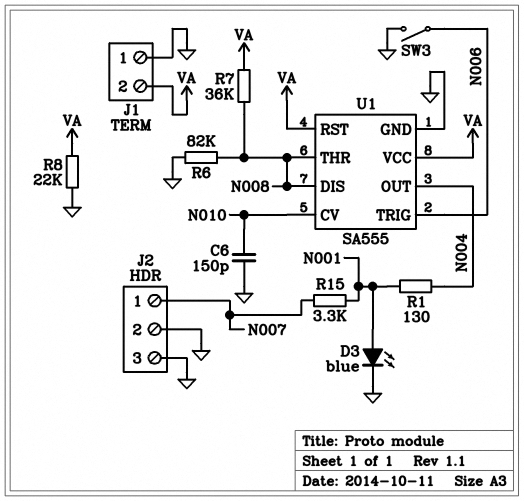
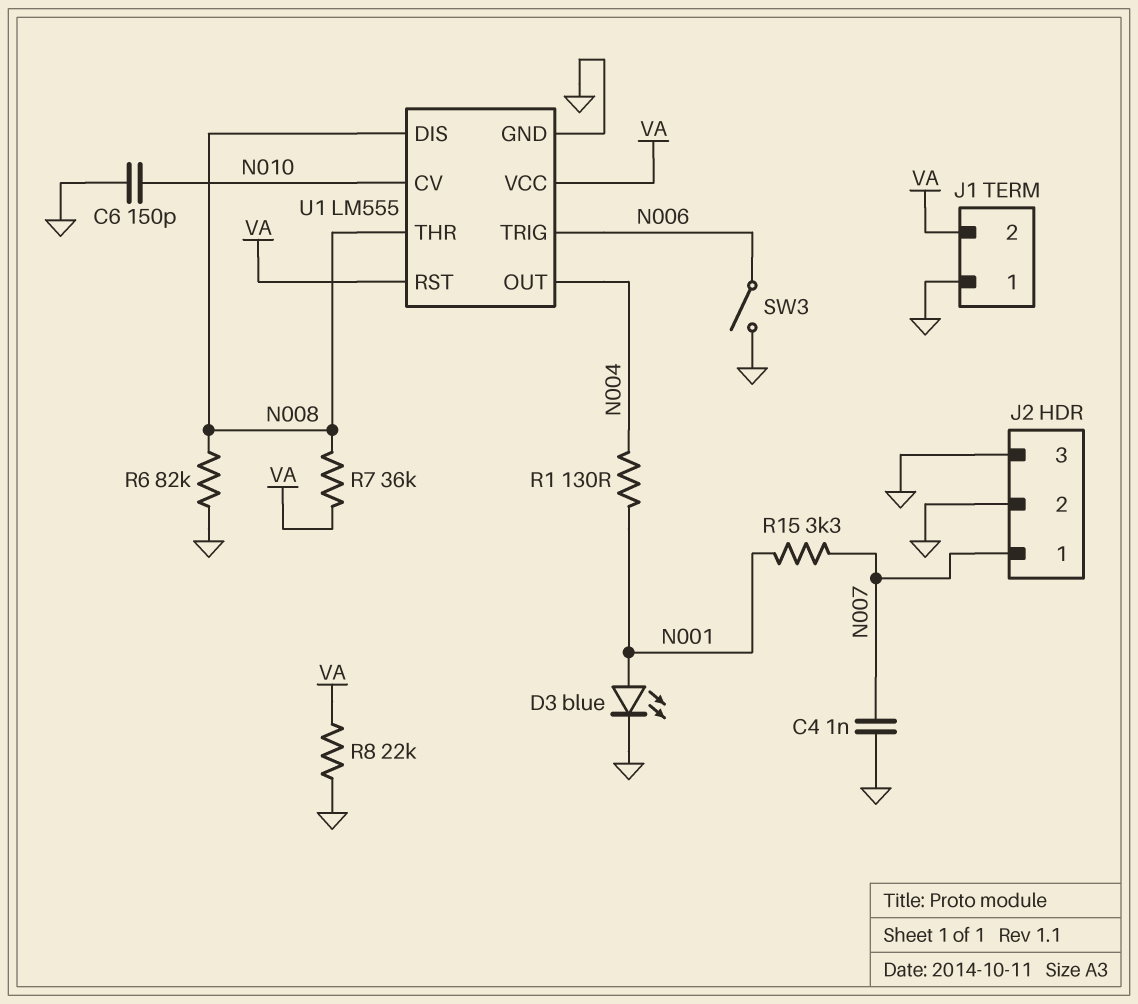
C4: none -> 1nF (GND, N007)
U1: SA555 -> LM555

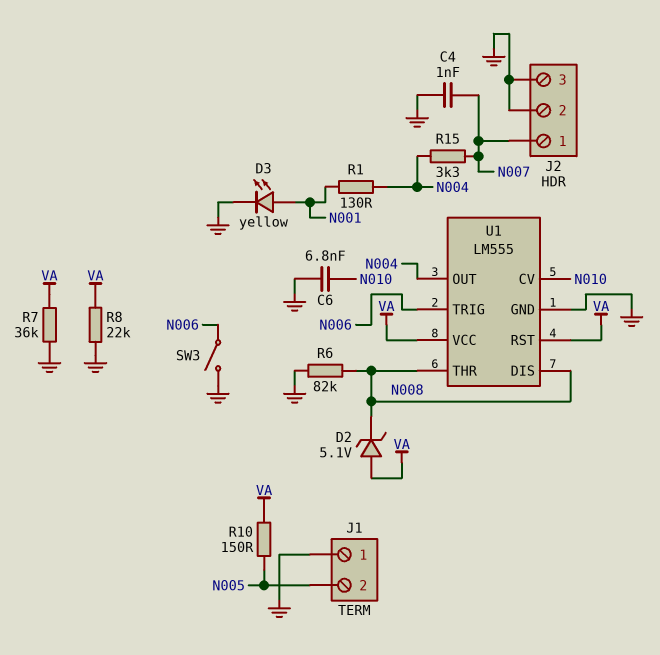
C6: 150pF (GND, N010) -> 6.8nF (GND, N010)
D2: none -> zener 5.1V (A VA, K N008)
D3: LED blue (A N001, K GND) -> LED yellow (A N001, K GND)
J1 pin 2: VA -> N005
R7: 36k (N008, VA) -> 36k (GND, VA)
R10: none -> 150 (N005, VA)
R15: 3.3k (N001, N007) -> 3.3k (N004, N007)

